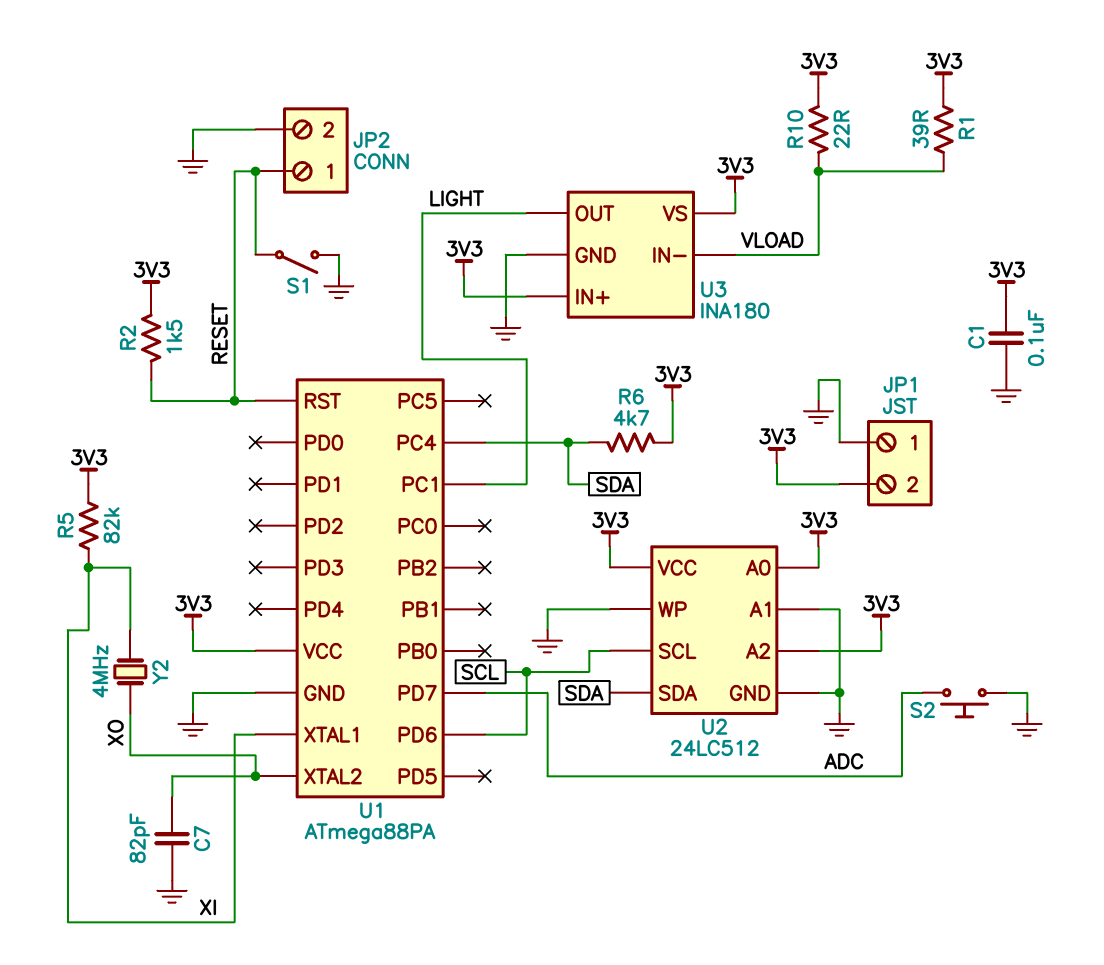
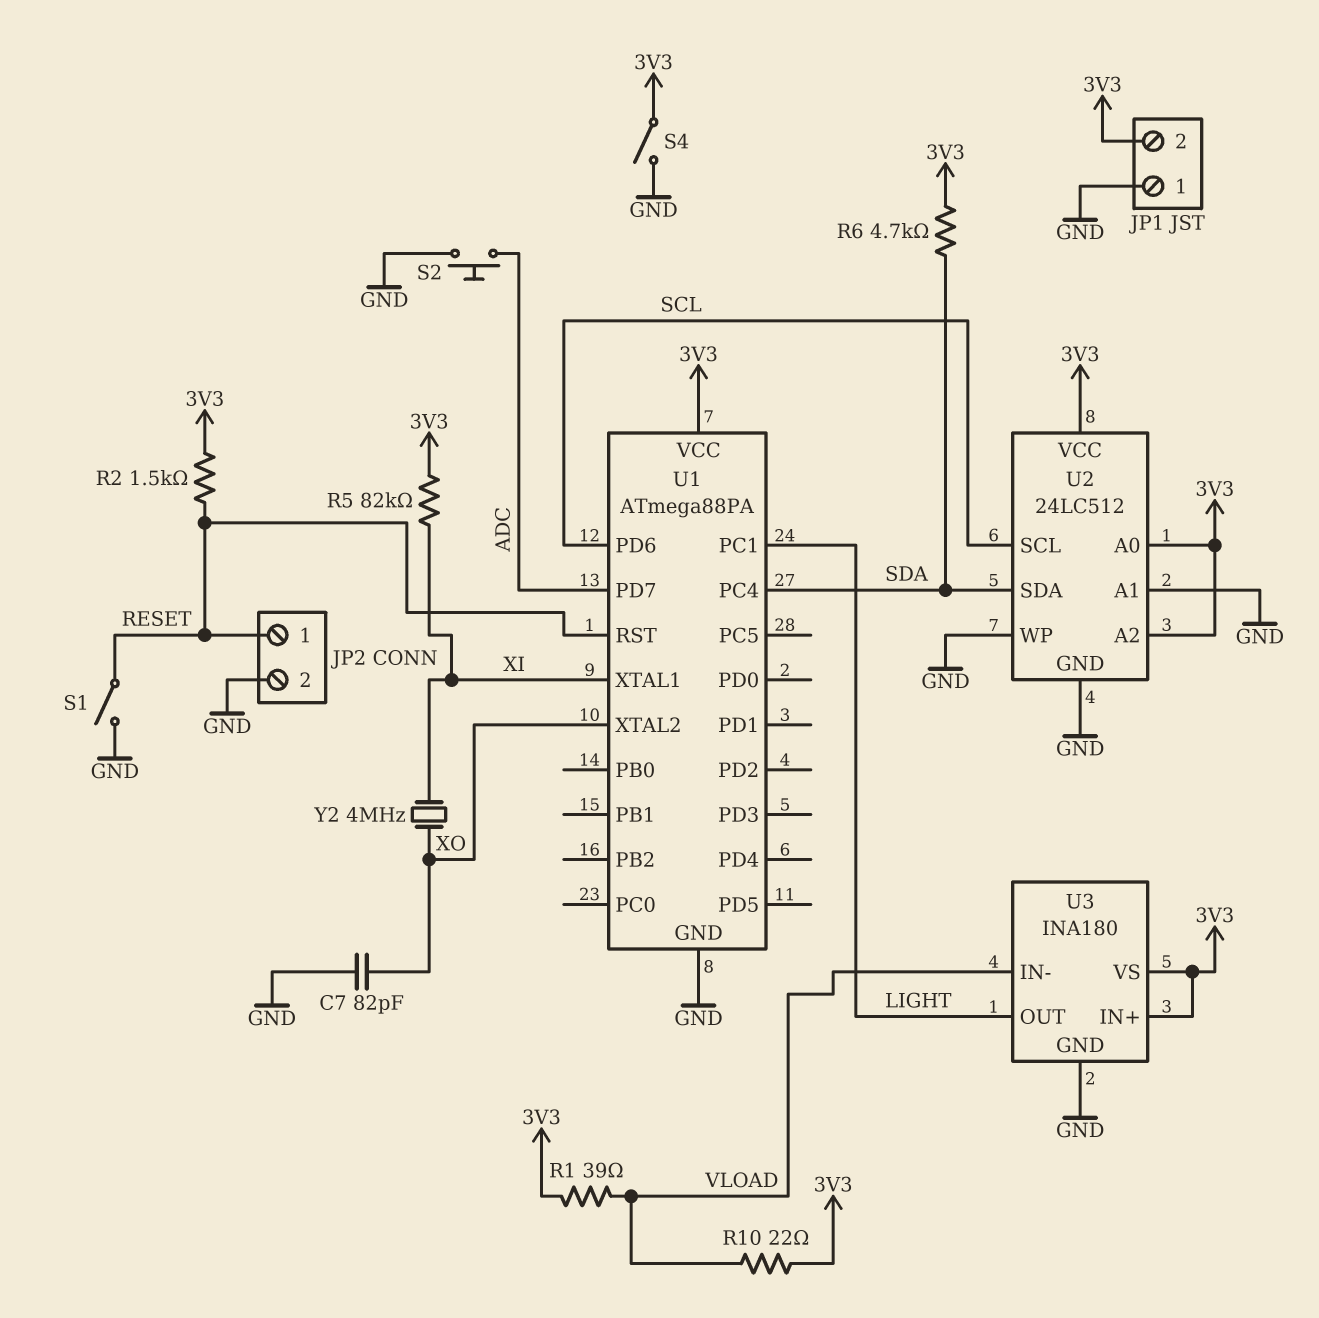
C1: 100nF (3V3, GND) -> none
S4: none -> switch (3V3, GND)

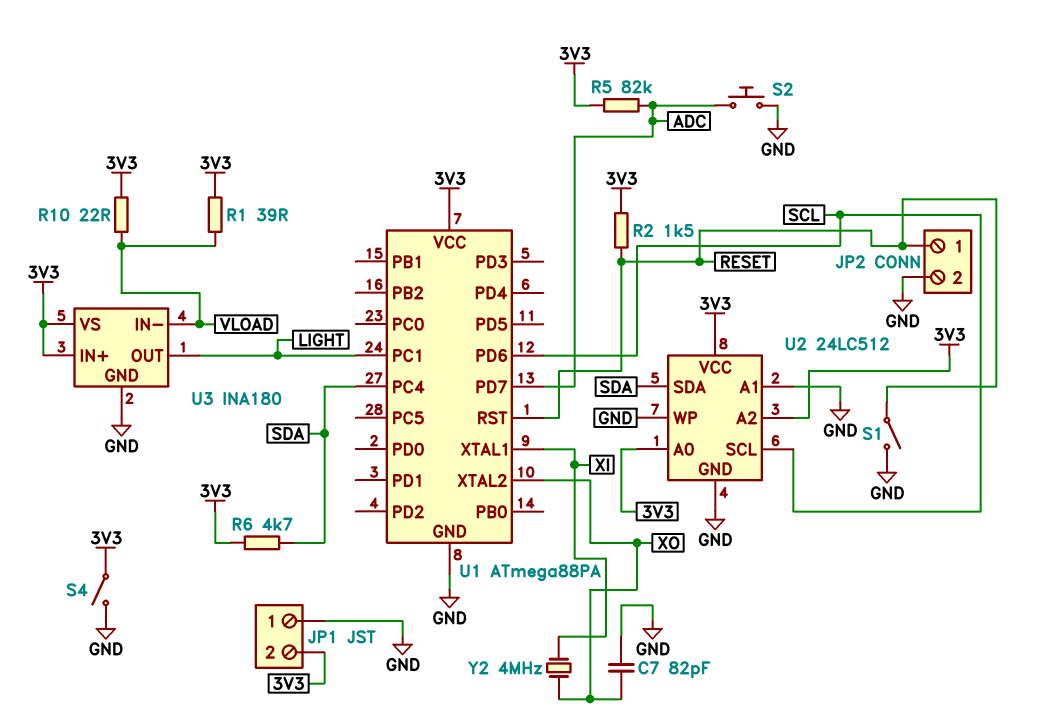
R5: 82k (3V3, XI) -> 82k (3V3, ADC)

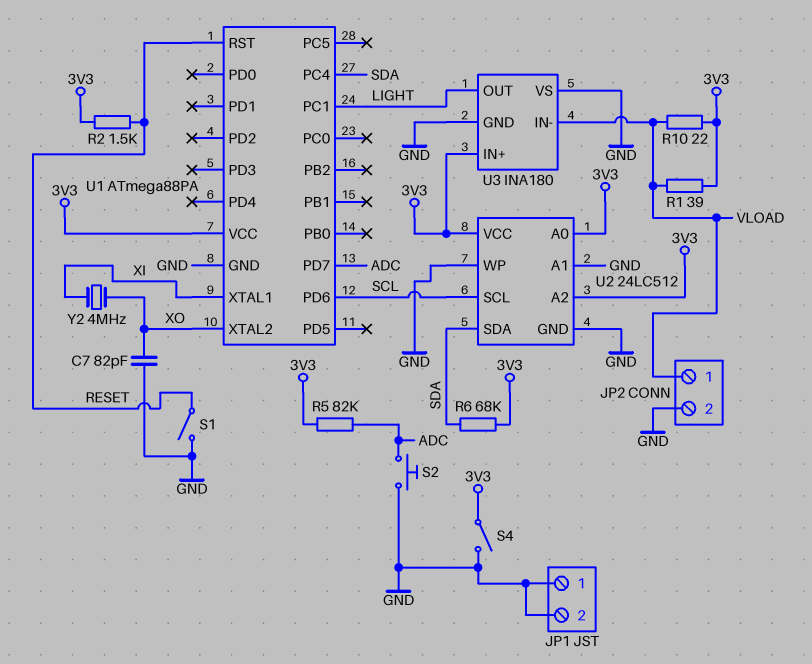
JP1 pin 2: 3V3 -> GND
JP2 pin 1: RESET -> VLOAD
R6: 4.7k (3V3, SDA) -> 68k (3V3, SDA)
U3 pin VS: 3V3 -> GND

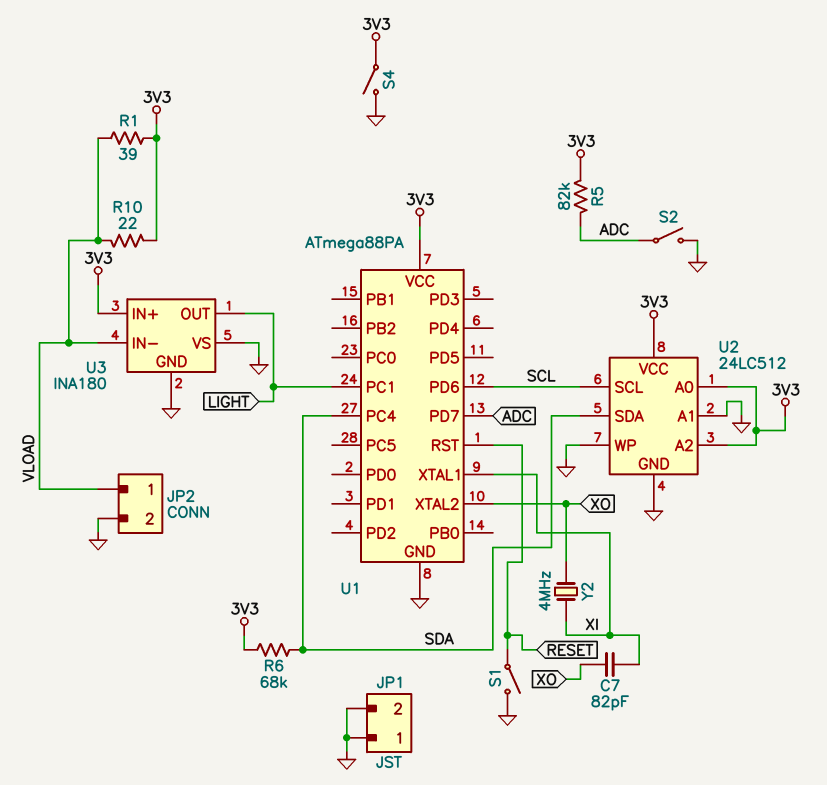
C7: 82pF (GND, XO) -> 82pF (XI, XO)
R2: 1.5k (3V3, RESET) -> none
S2: button (ADC, GND) -> switch (ADC, GND)

